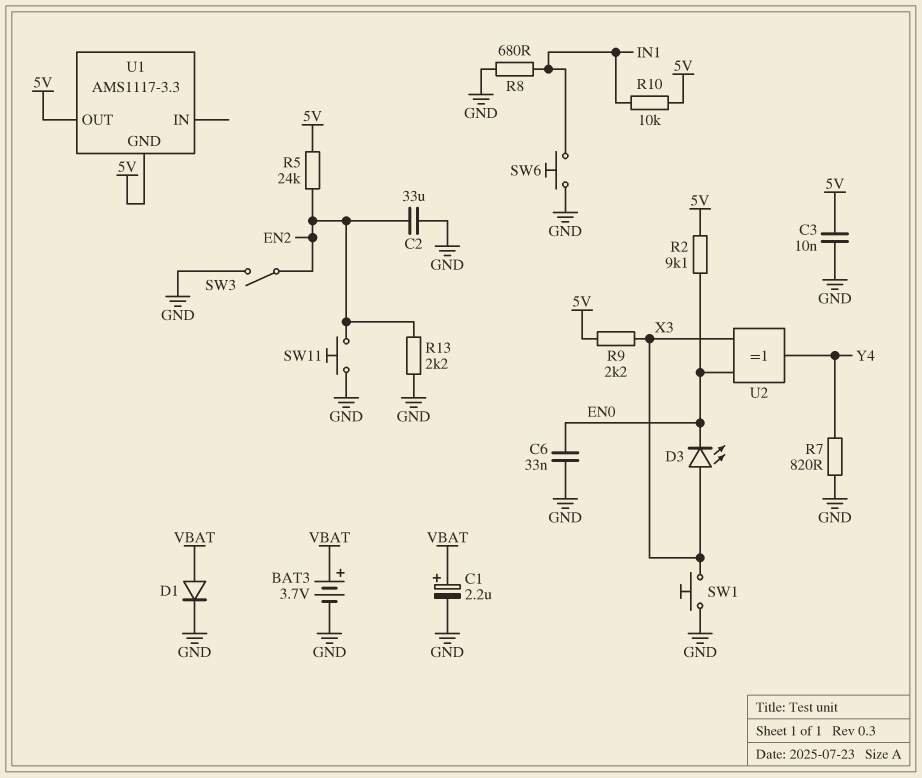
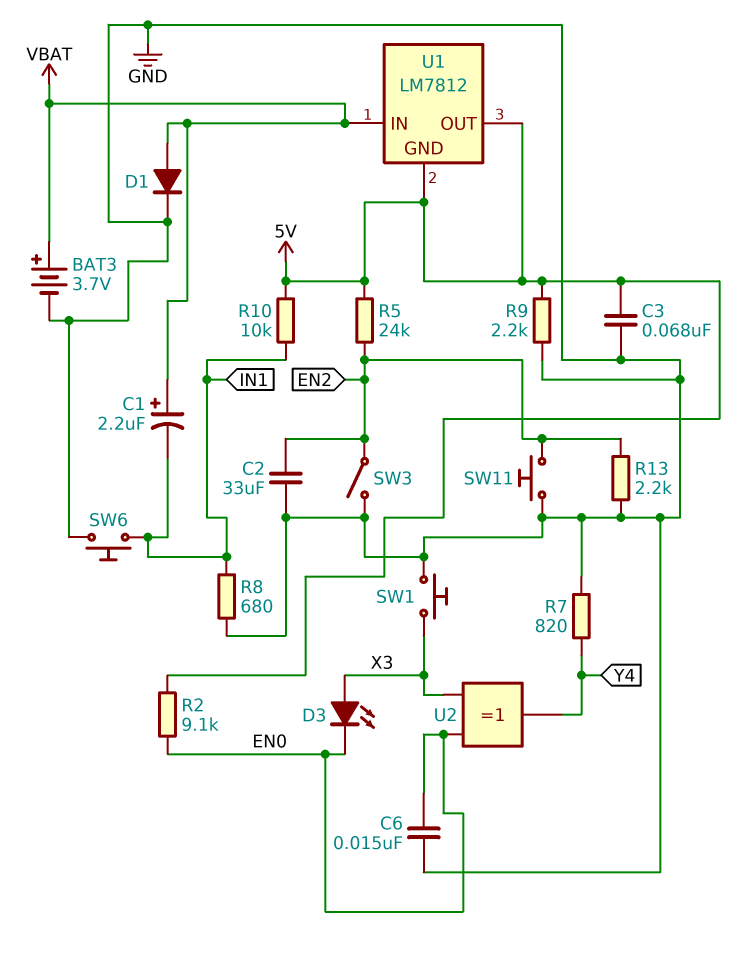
C1: 2.2uF (plus VBAT, minus GND) -> 2.2uF (plus VBAT, minus IN1)
C3: 10nF (5V, GND) -> 68nF (5V, GND)
C6: 33nF (EN0, GND) -> 15nF (EN0, GND)
R9: 2.2k (5V, X3) -> 2.2k (5V, GND)
U1: AMS1117-3.3 -> LM7812
U1 pin IN: none -> VBAT

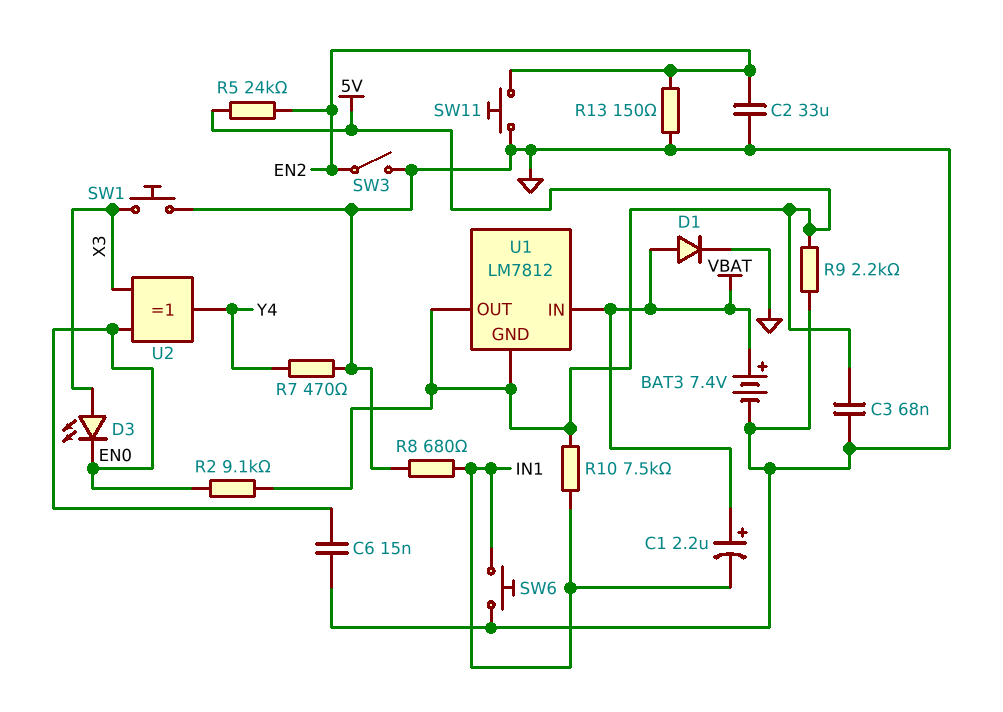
BAT3: 3.7V (plus VBAT, minus GND) -> 7.4V (plus VBAT, minus GND)
R7: 820 (GND, Y4) -> 470 (GND, Y4)
R10: 10k (5V, IN1) -> 7.5k (5V, IN1)
R13: 2.2k (EN2, GND) -> 150 (EN2, GND)

